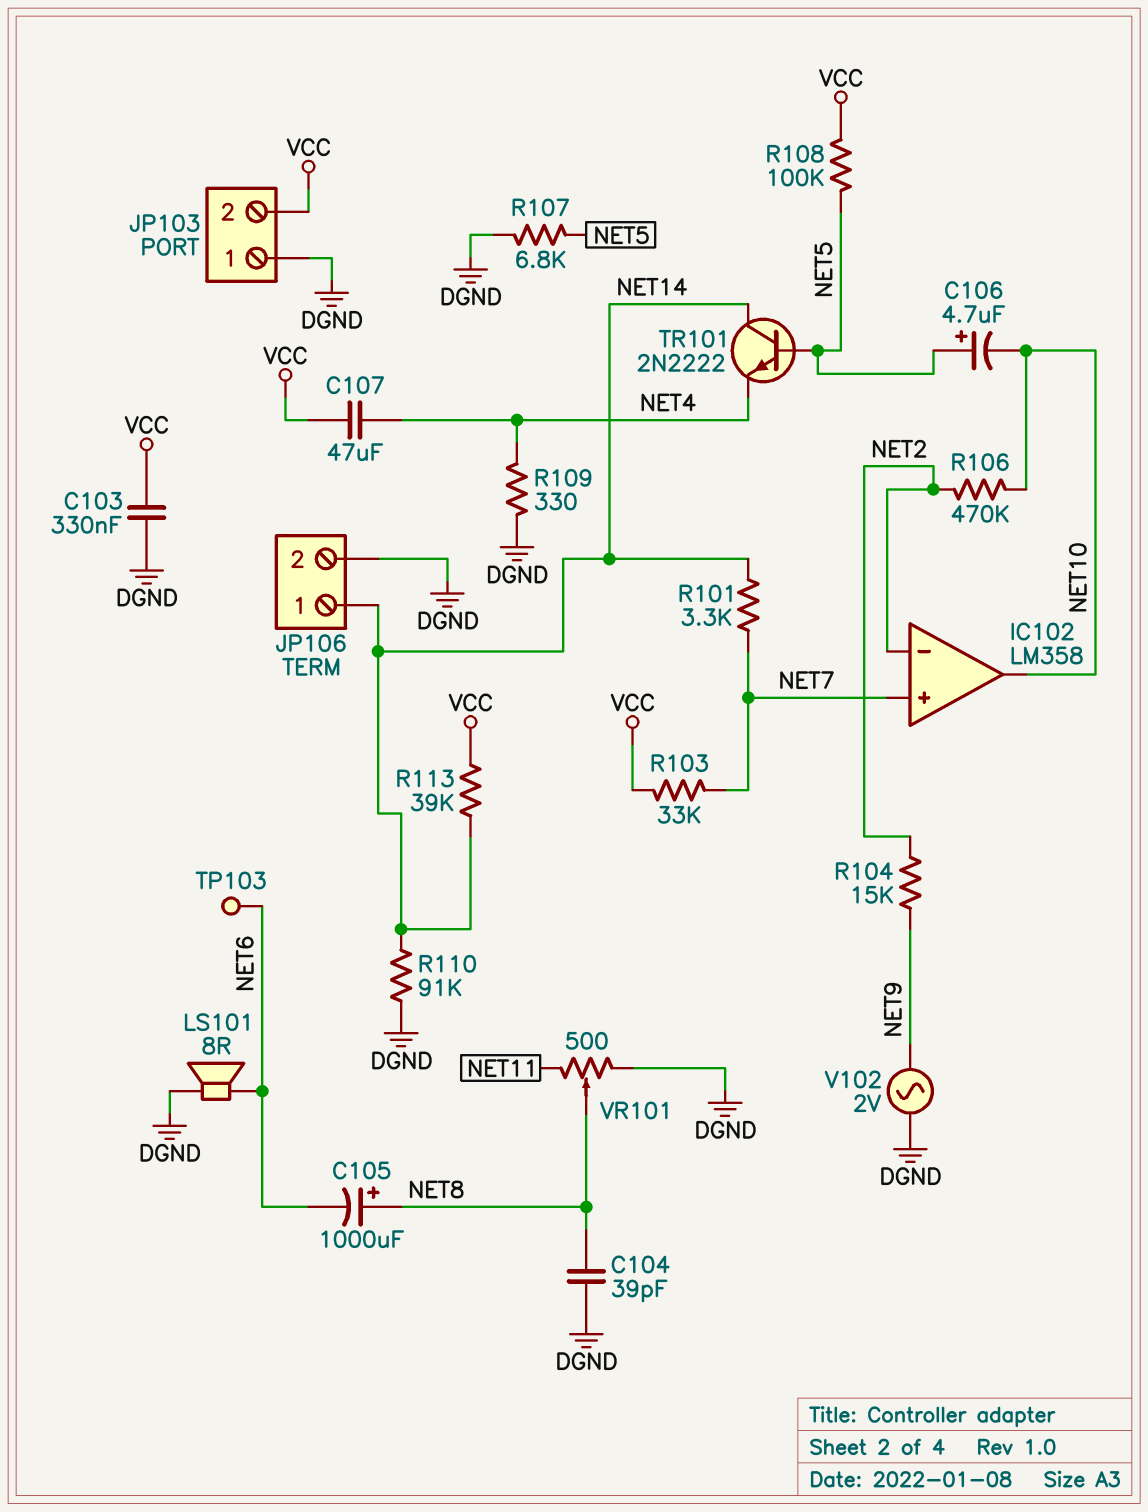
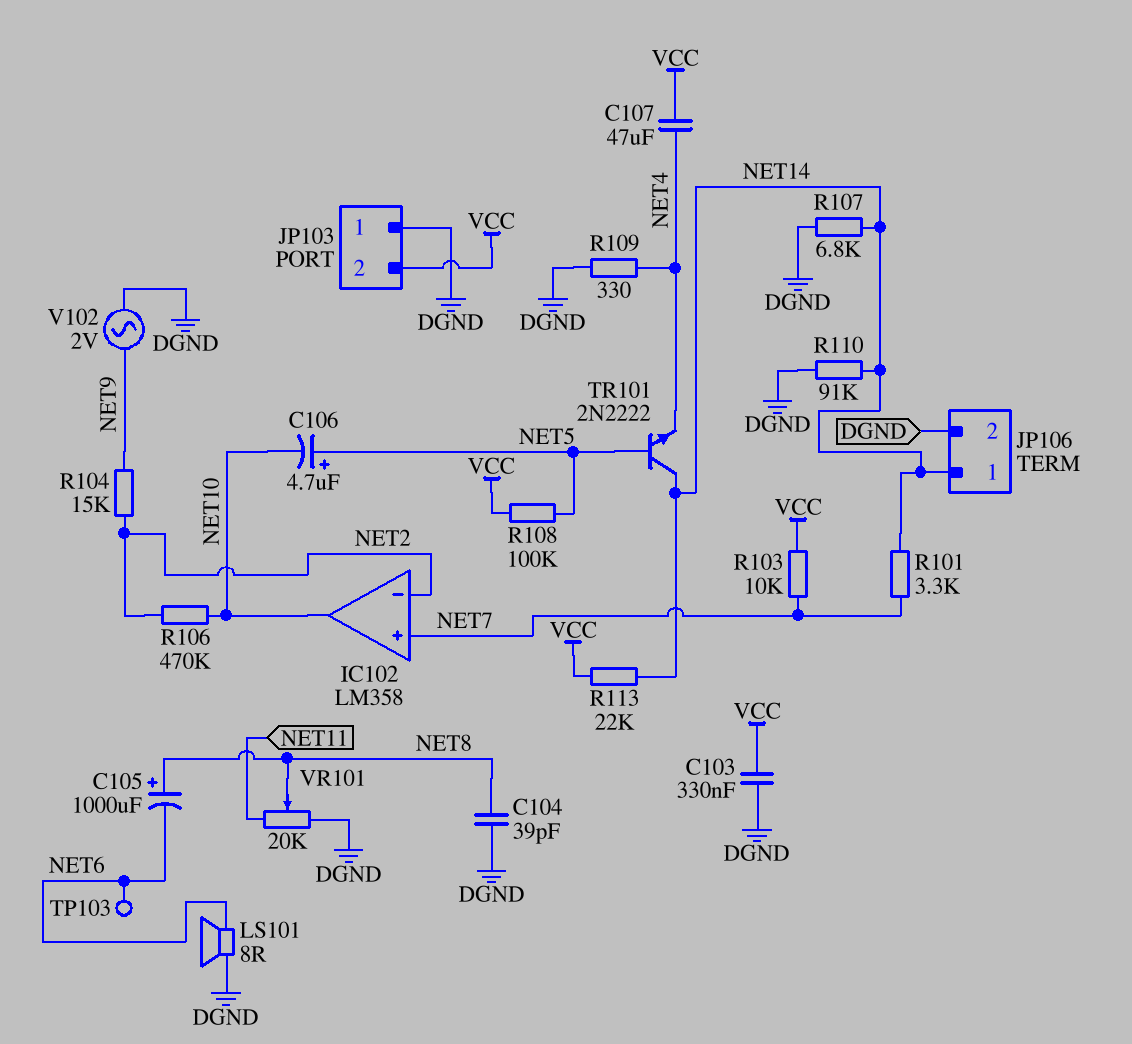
R103: 33k (NET7, VCC) -> 10k (NET7, VCC)
R107: 6.8k (DGND, NET5) -> 6.8k (DGND, NET14)
R113: 39k (NET14, VCC) -> 22k (NET14, VCC)
VR101: 500 (DGND, NET11, wiper NET8) -> 20k (DGND, NET11, wiper NET8)

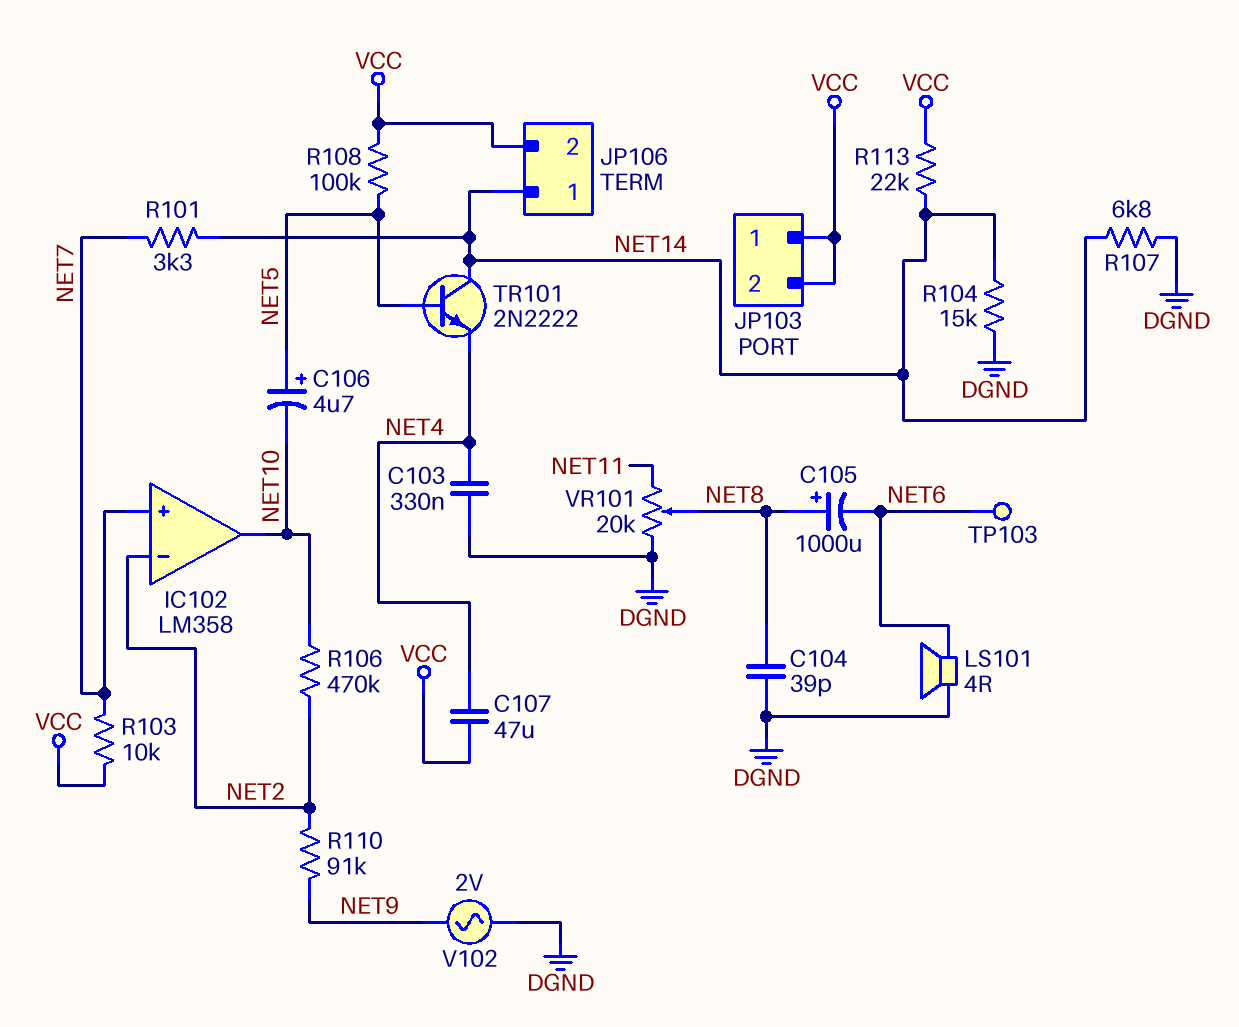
C103: 330nF (DGND, VCC) -> 330nF (DGND, NET4)
JP103 pin 1: DGND -> VCC
JP106 pin 2: DGND -> VCC
LS101: speaker 8R (DGND, NET6) -> speaker 4R (DGND, NET6)
R104: 15k (NET2, NET9) -> 15k (DGND, NET14)
R109: 330 (DGND, NET4) -> none
R110: 91k (DGND, NET14) -> 91k (NET2, NET9)

